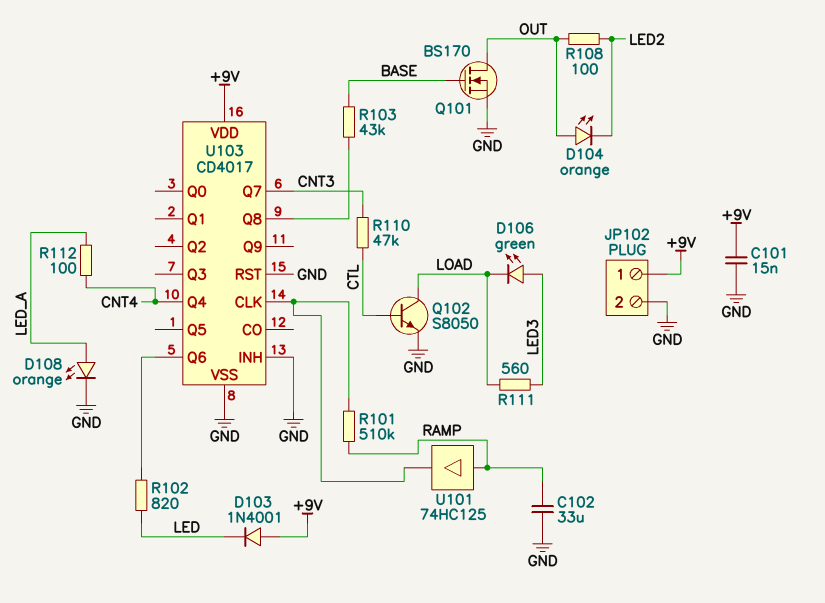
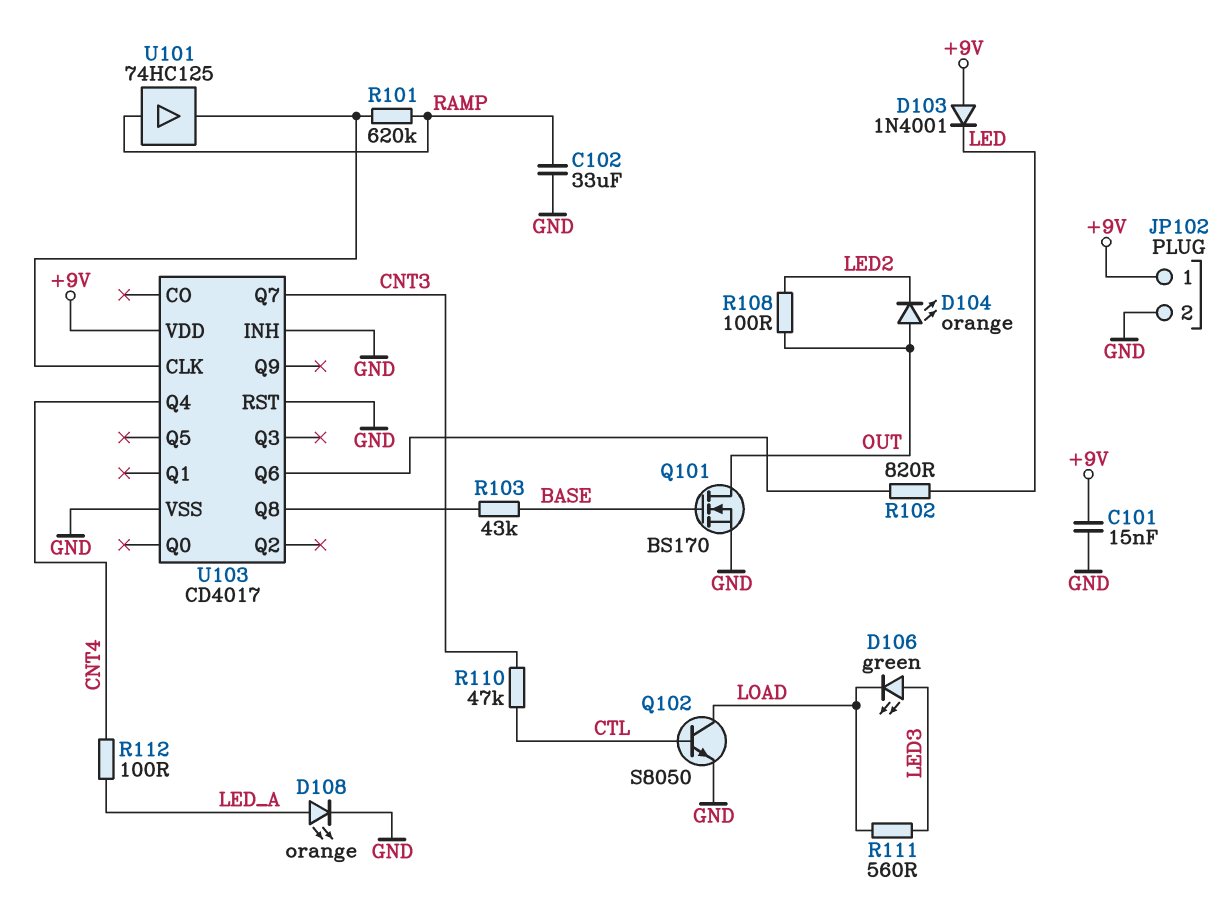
R101: 510k (RAMP, U103/CLK) -> 620k (RAMP, U103/CLK)

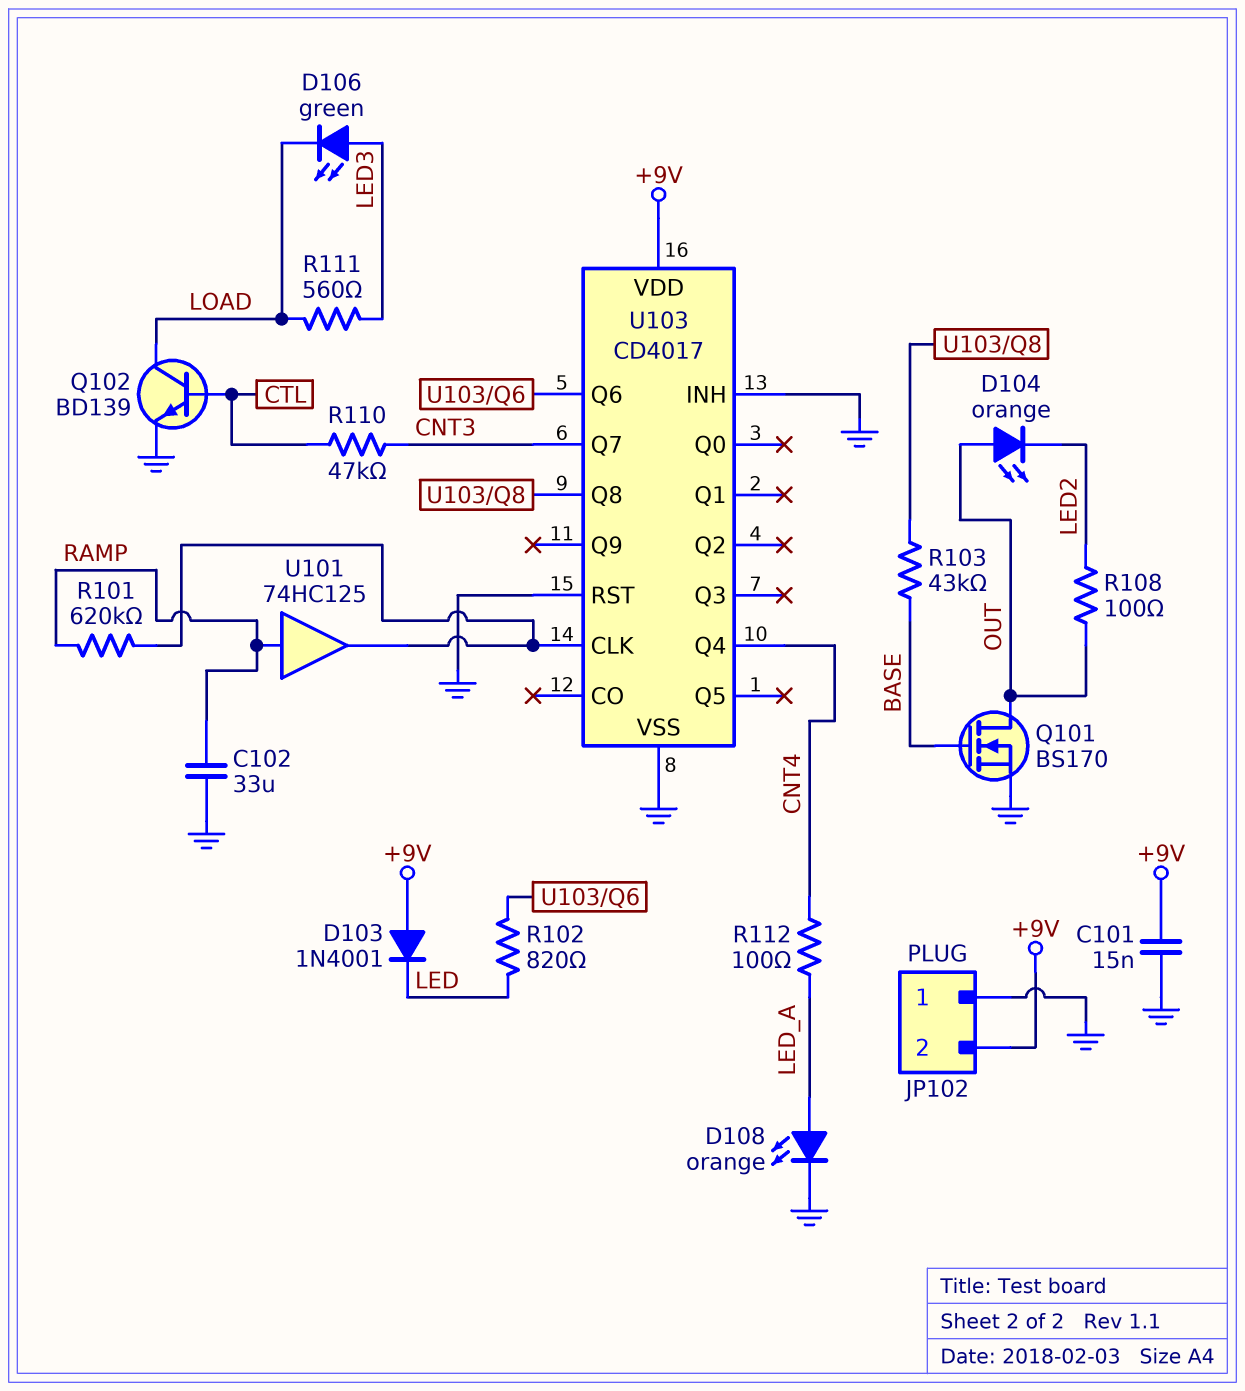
JP102 pin 1: +9V -> GND
JP102 pin 2: GND -> +9V
Q102: NPN S8050 (B CTL, C LOAD, E GND) -> NPN BD139 (B CTL, C LOAD, E GND)

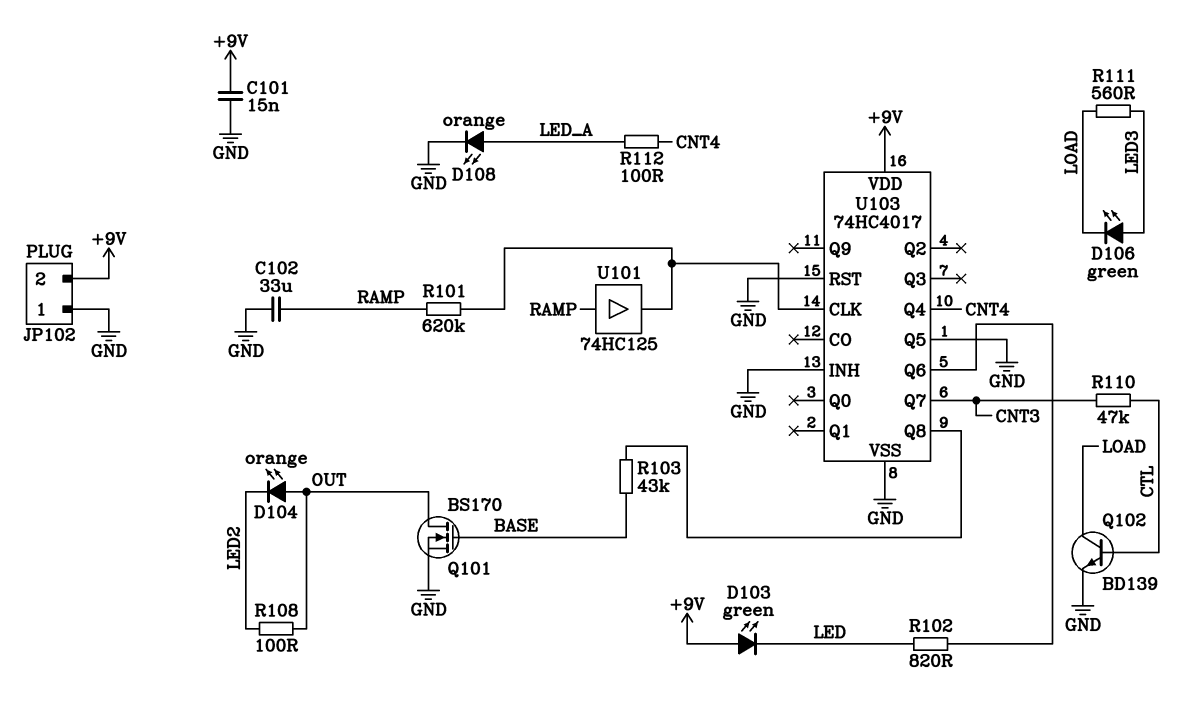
D103: diode 1N4001 (A +9V, K LED) -> LED green (A +9V, K LED)
U103: CD4017 -> 74HC4017
U103 pin Q5: none -> GND

